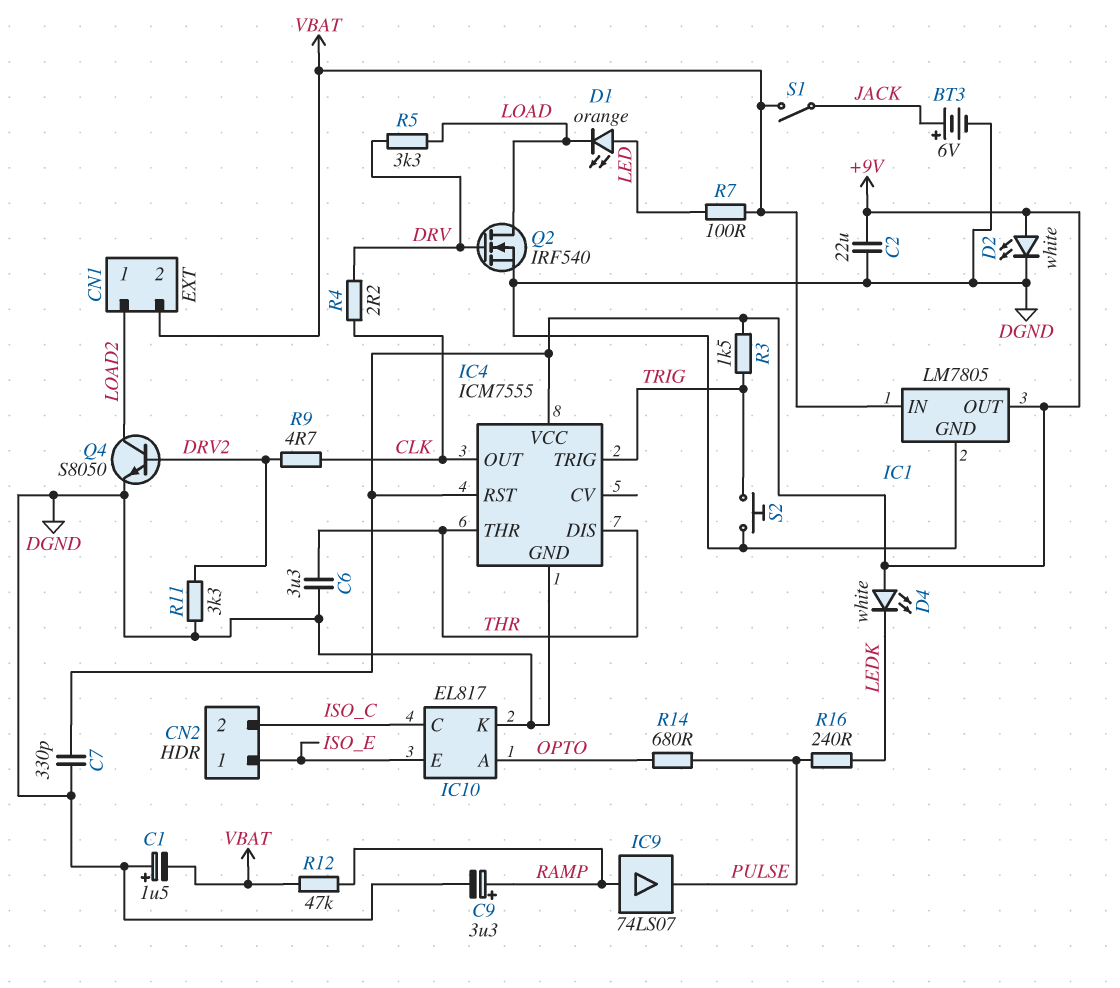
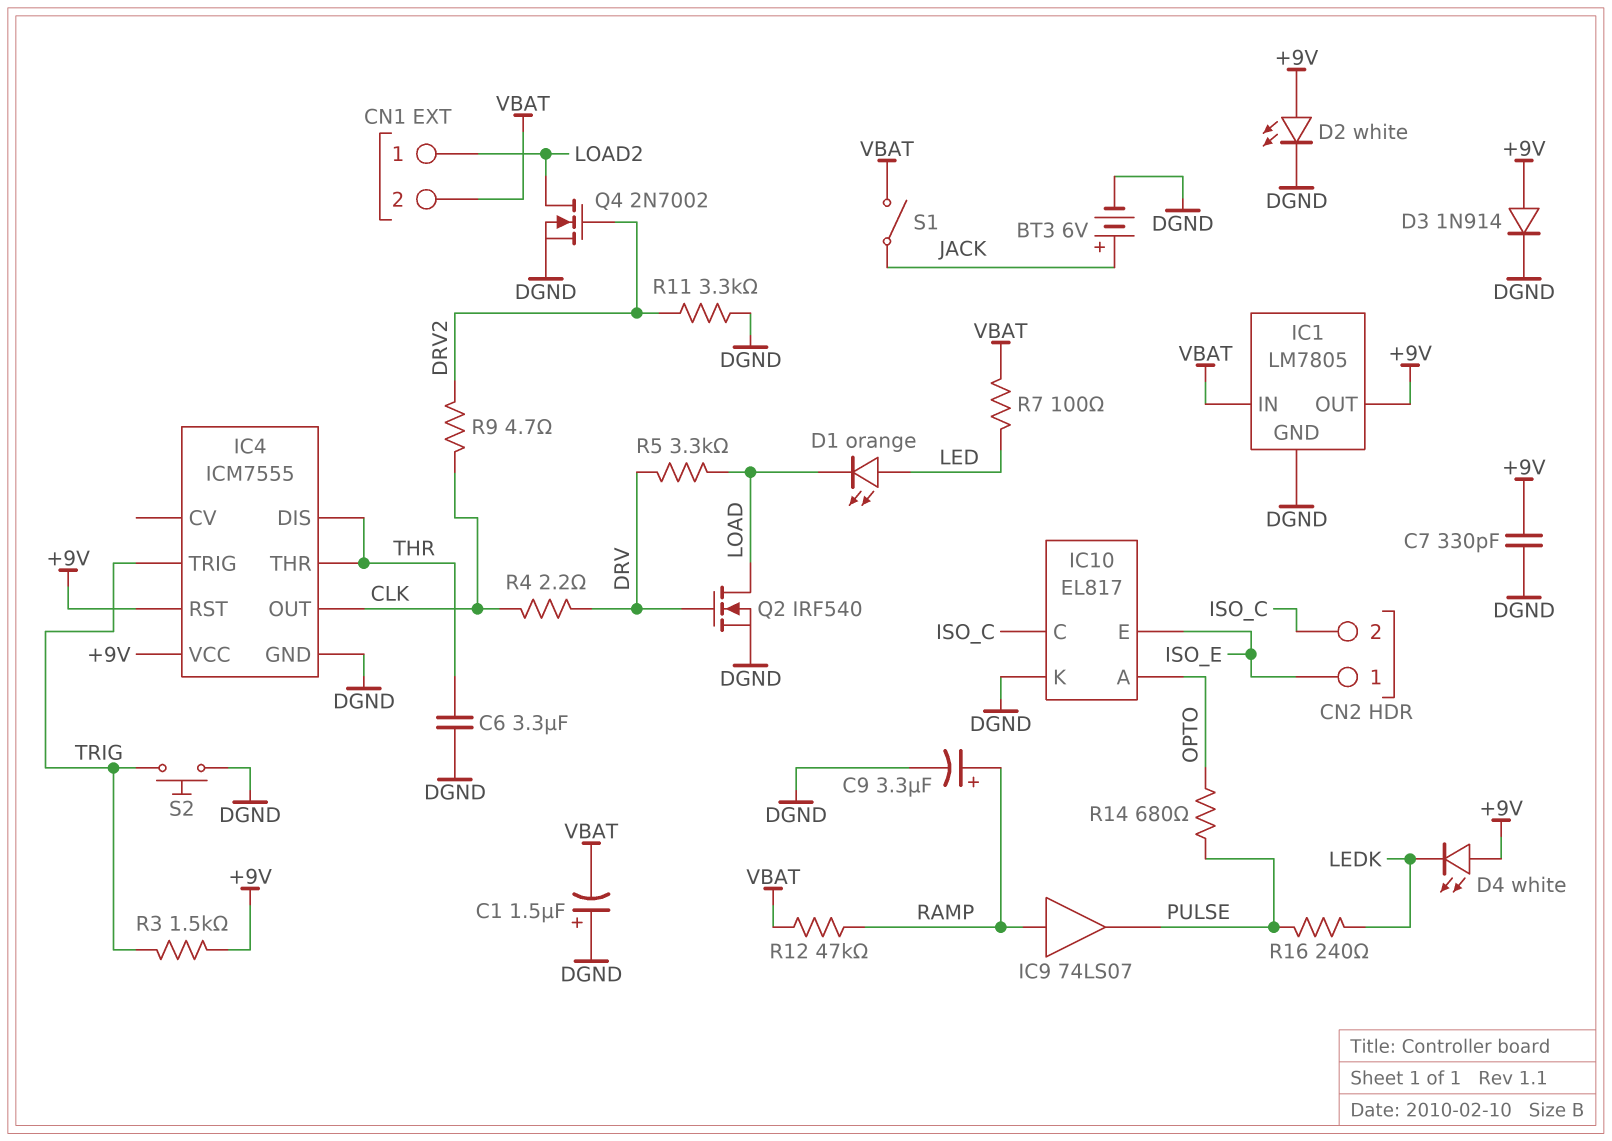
C2: 22uF (+9V, DGND) -> none
D3: none -> diode 1N914 (A +9V, K DGND)
Q4: NPN S8050 (B DRV2, C LOAD2, E DGND) -> NMOS 2N7002 (G DRV2, D LOAD2, S DGND)

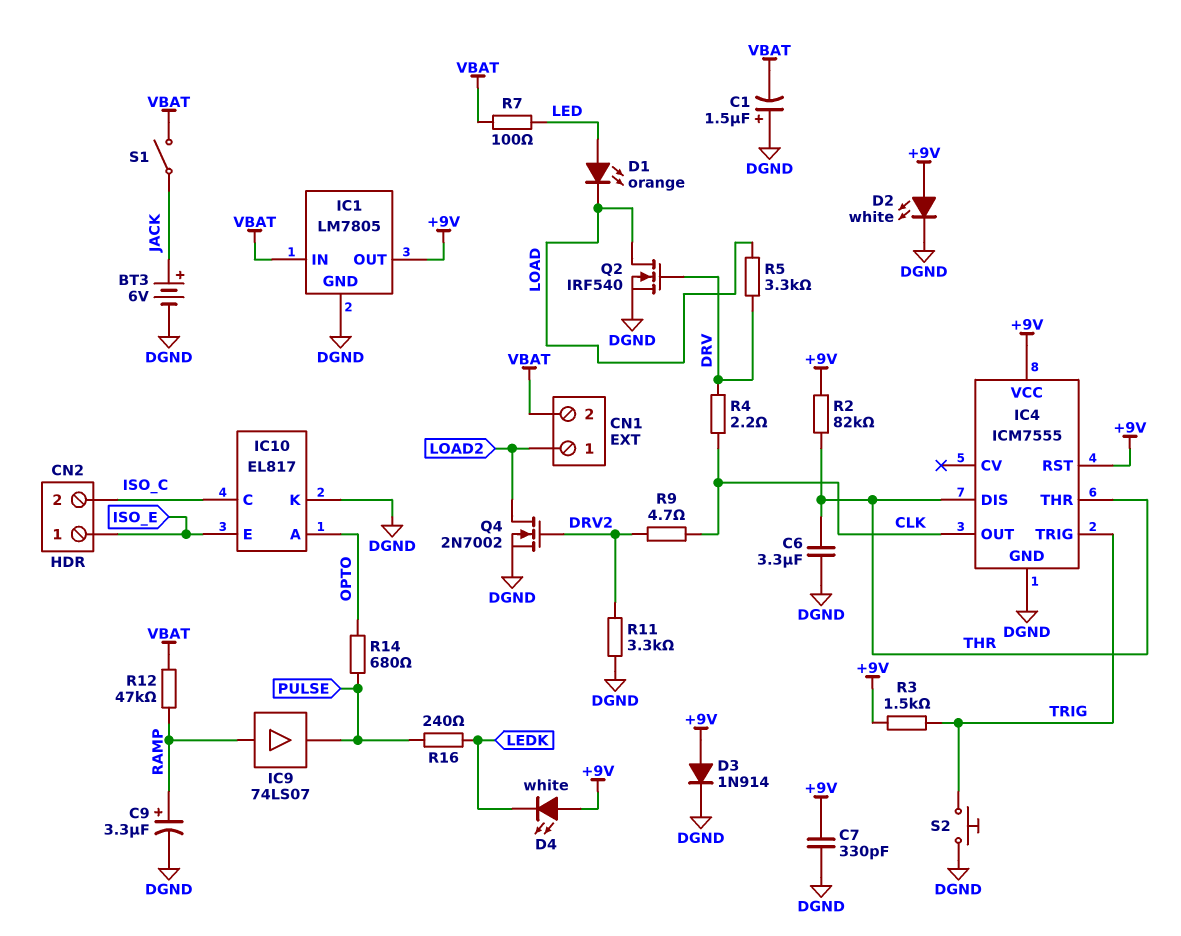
R2: none -> 82k (+9V, THR)

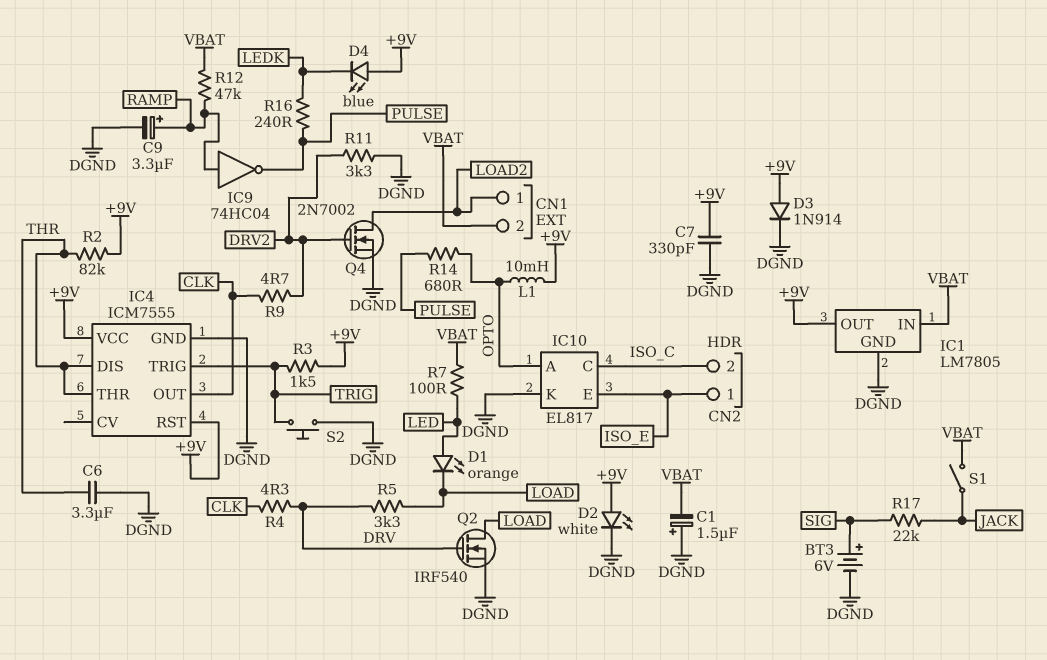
BT3: 6V (plus JACK, minus DGND) -> 6V (plus SIG, minus DGND)
D4: LED white (A +9V, K LEDK) -> LED blue (A +9V, K LEDK)
IC9: buffer 74LS07 (in RAMP, out PULSE) -> NOT 74HC04 (in RAMP, out PULSE)
L1: none -> 10mH (+9V, OPTO)
R4: 2.2 (CLK, DRV) -> 4.3 (CLK, DRV)
R17: none -> 22k (JACK, SIG)

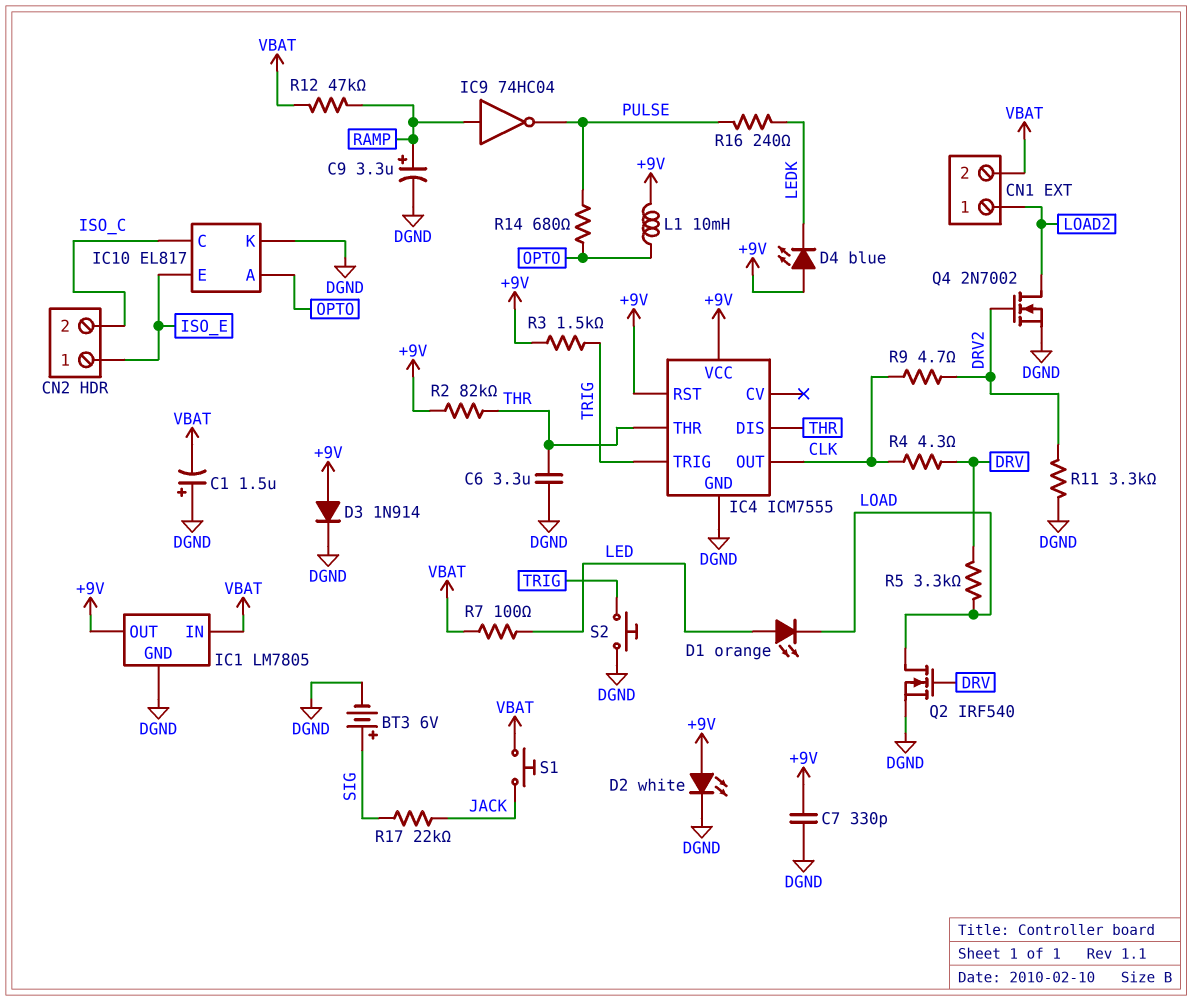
S1: switch (JACK, VBAT) -> button (JACK, VBAT)

